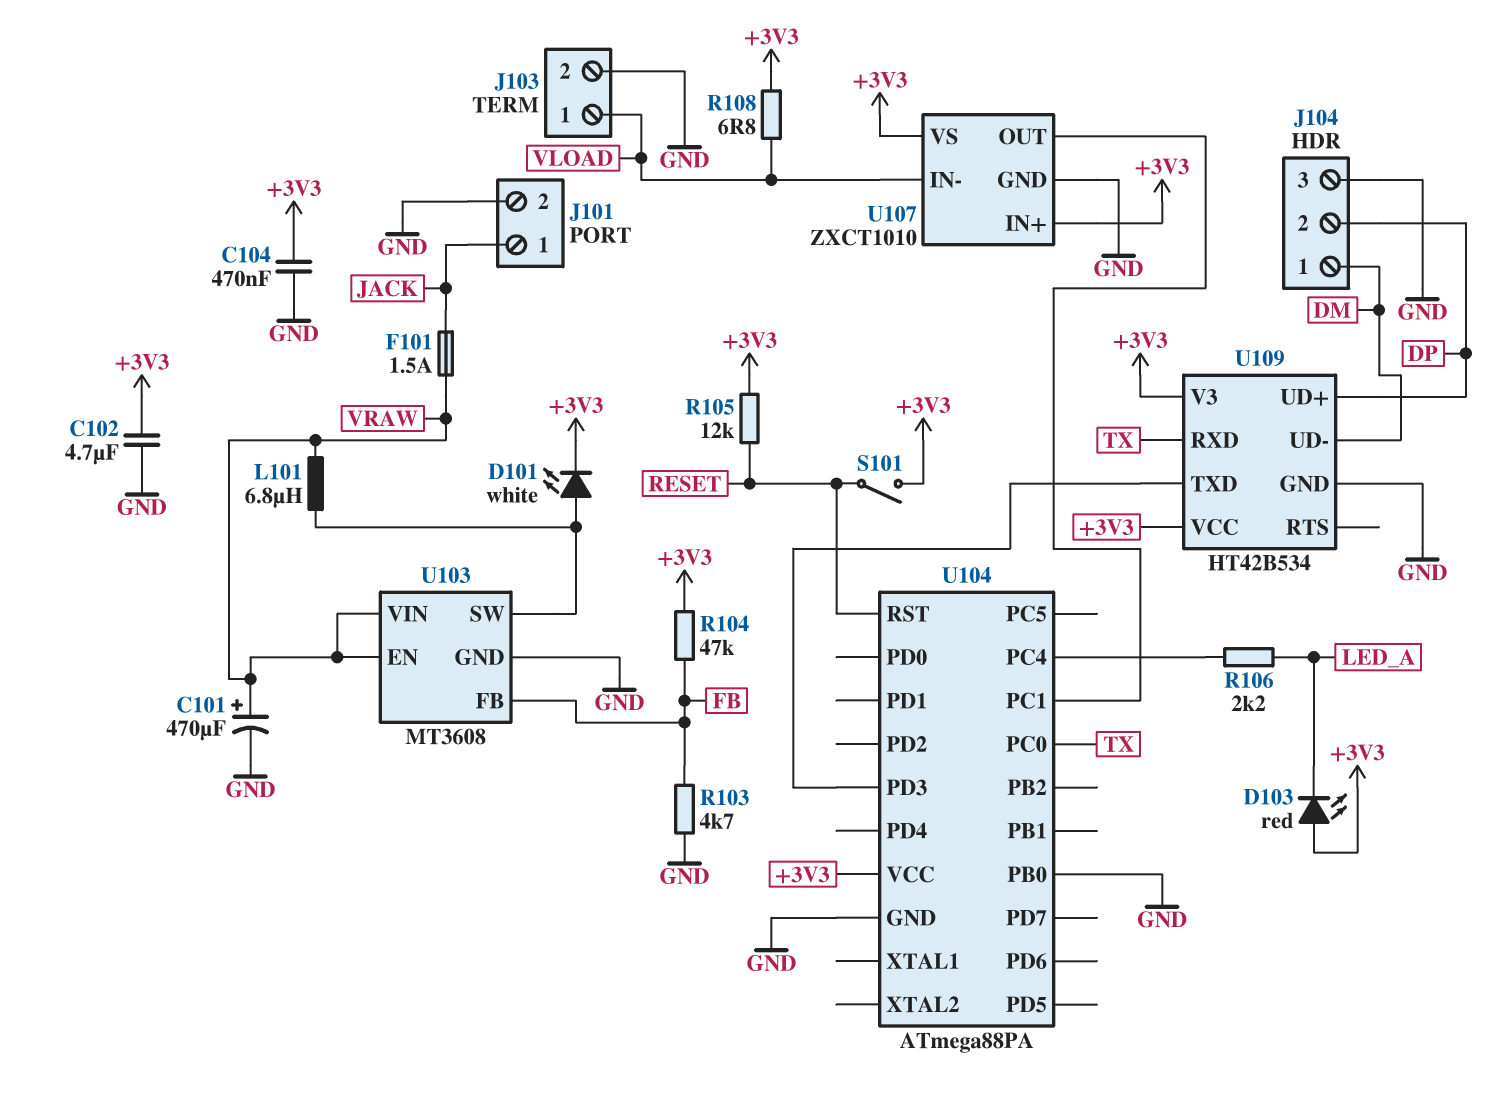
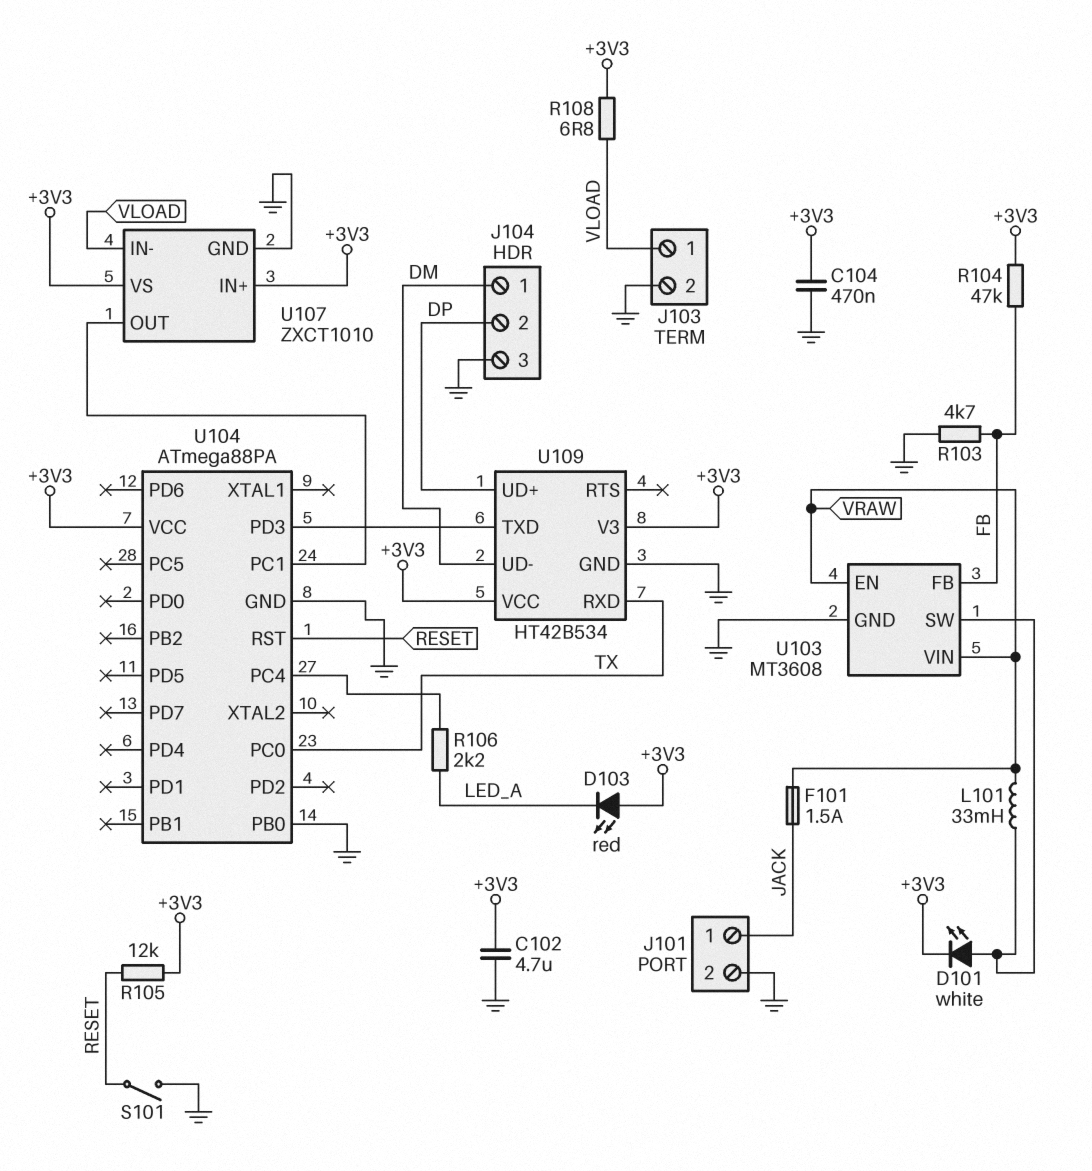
C101: 470uF (plus VRAW, minus GND) -> none
L101: 6.8uH (U103/SW, VRAW) -> 33mH (U103/SW, VRAW)
S101: switch (+3V3, RESET) -> switch (GND, RESET)

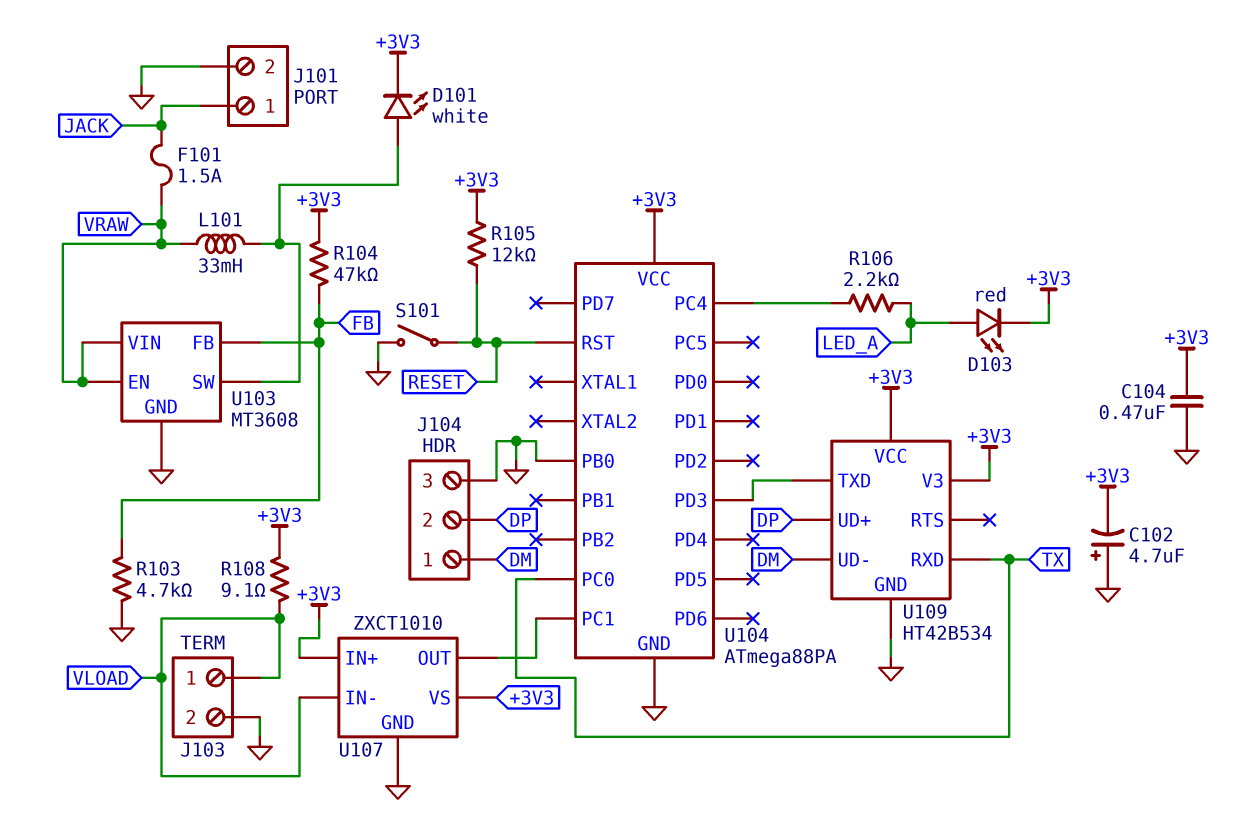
C102: 4.7uF (+3V3, GND) -> 4.7uF (plus GND, minus +3V3)
D103: LED red (A +3V3, K LED_A) -> LED red (A LED_A, K +3V3)
R108: 6.8 (+3V3, VLOAD) -> 9.1 (+3V3, VLOAD)

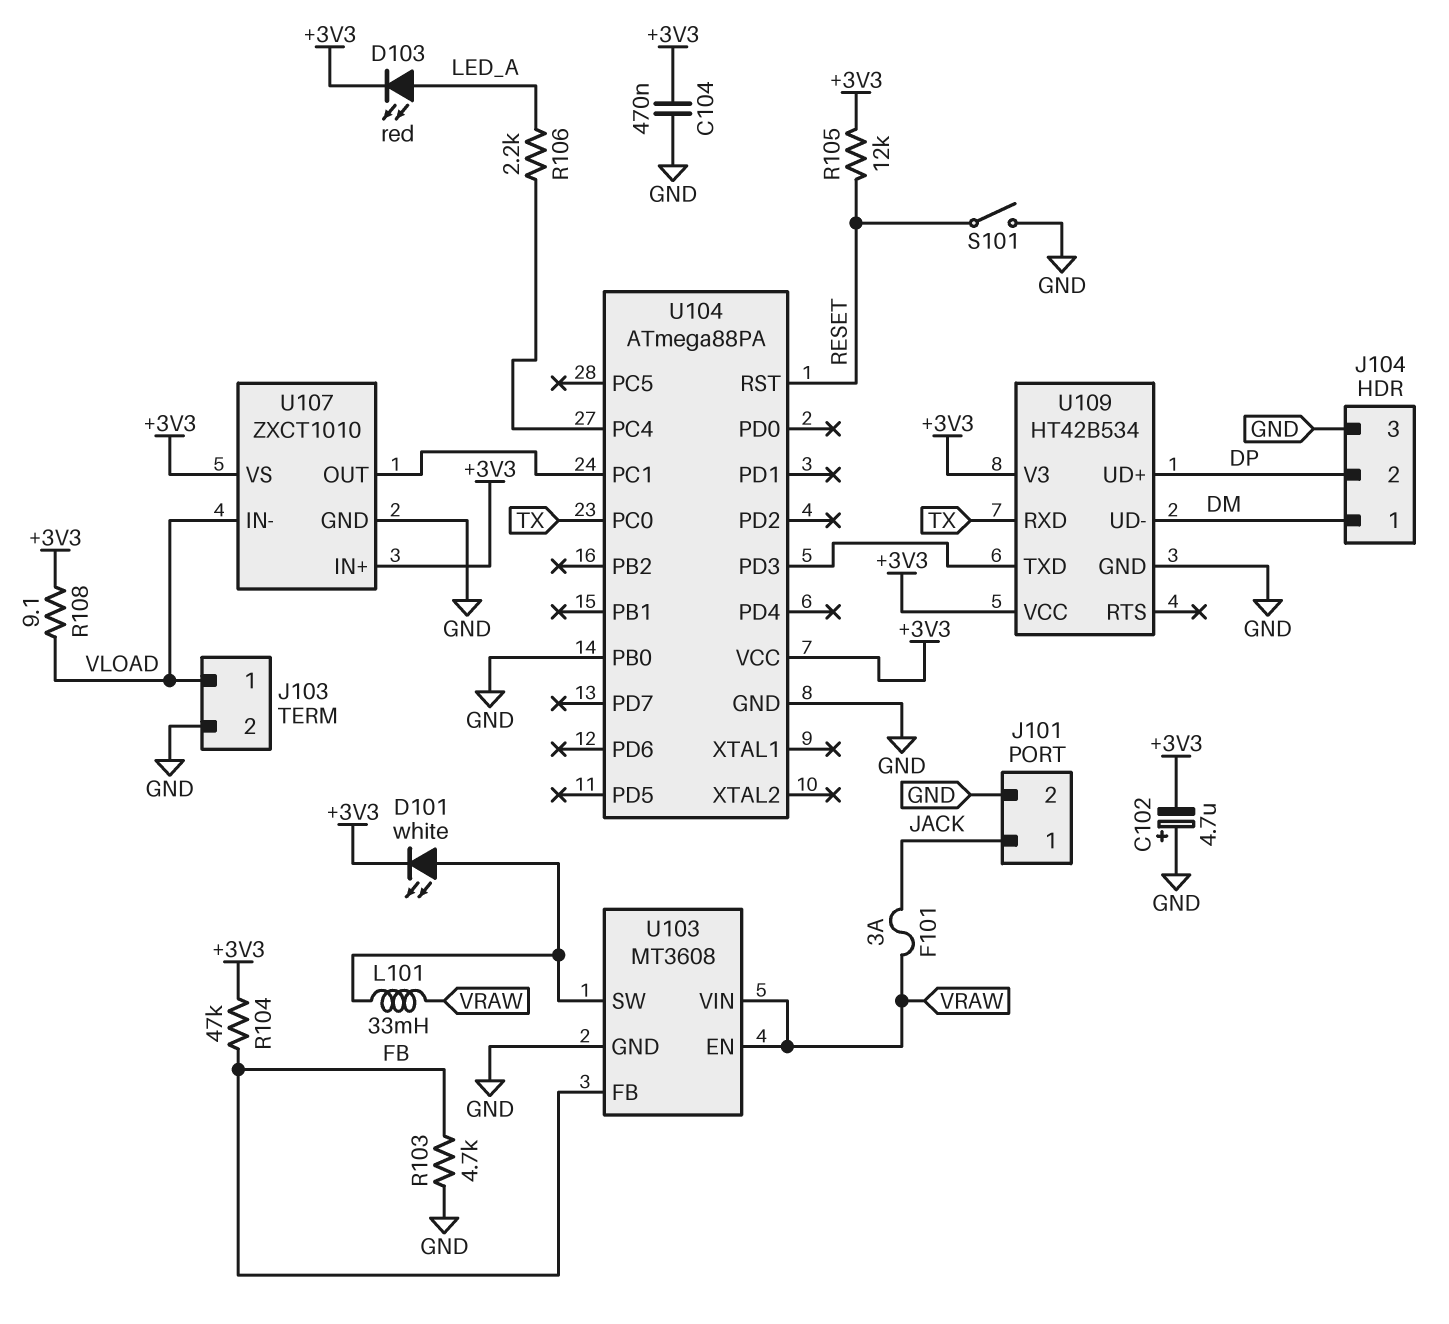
F101: 1.5A (JACK, VRAW) -> 3A (JACK, VRAW)

